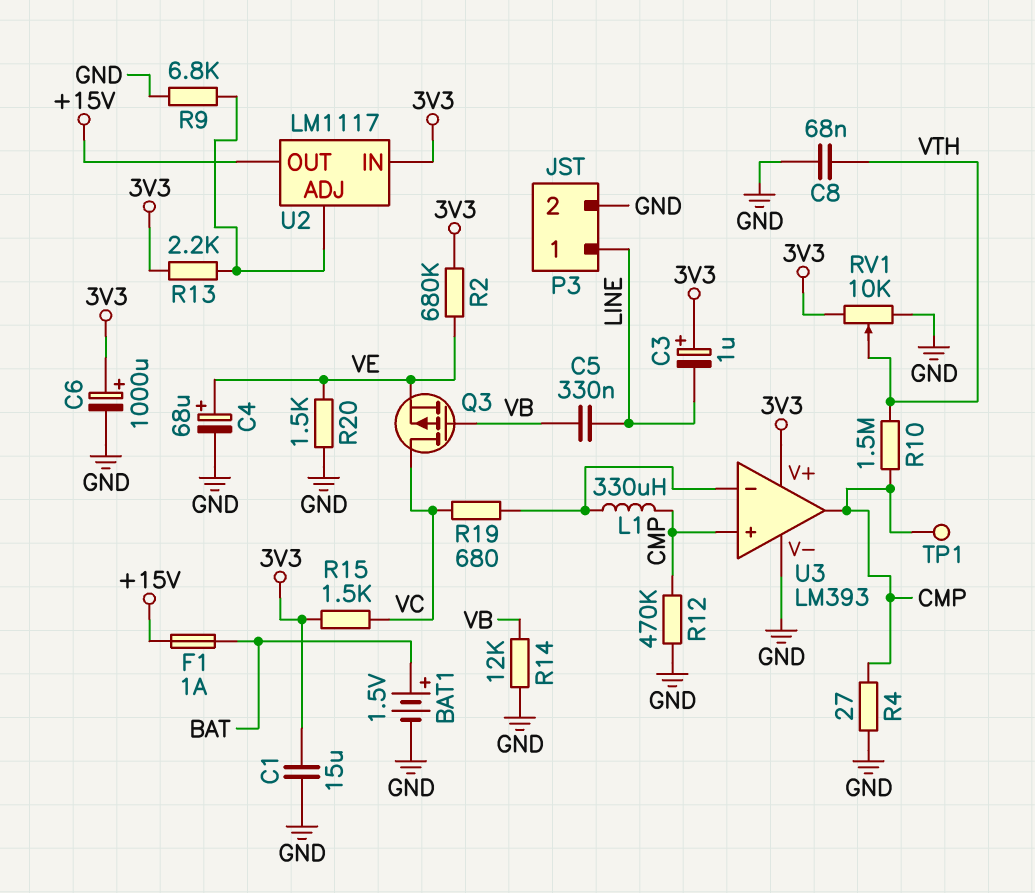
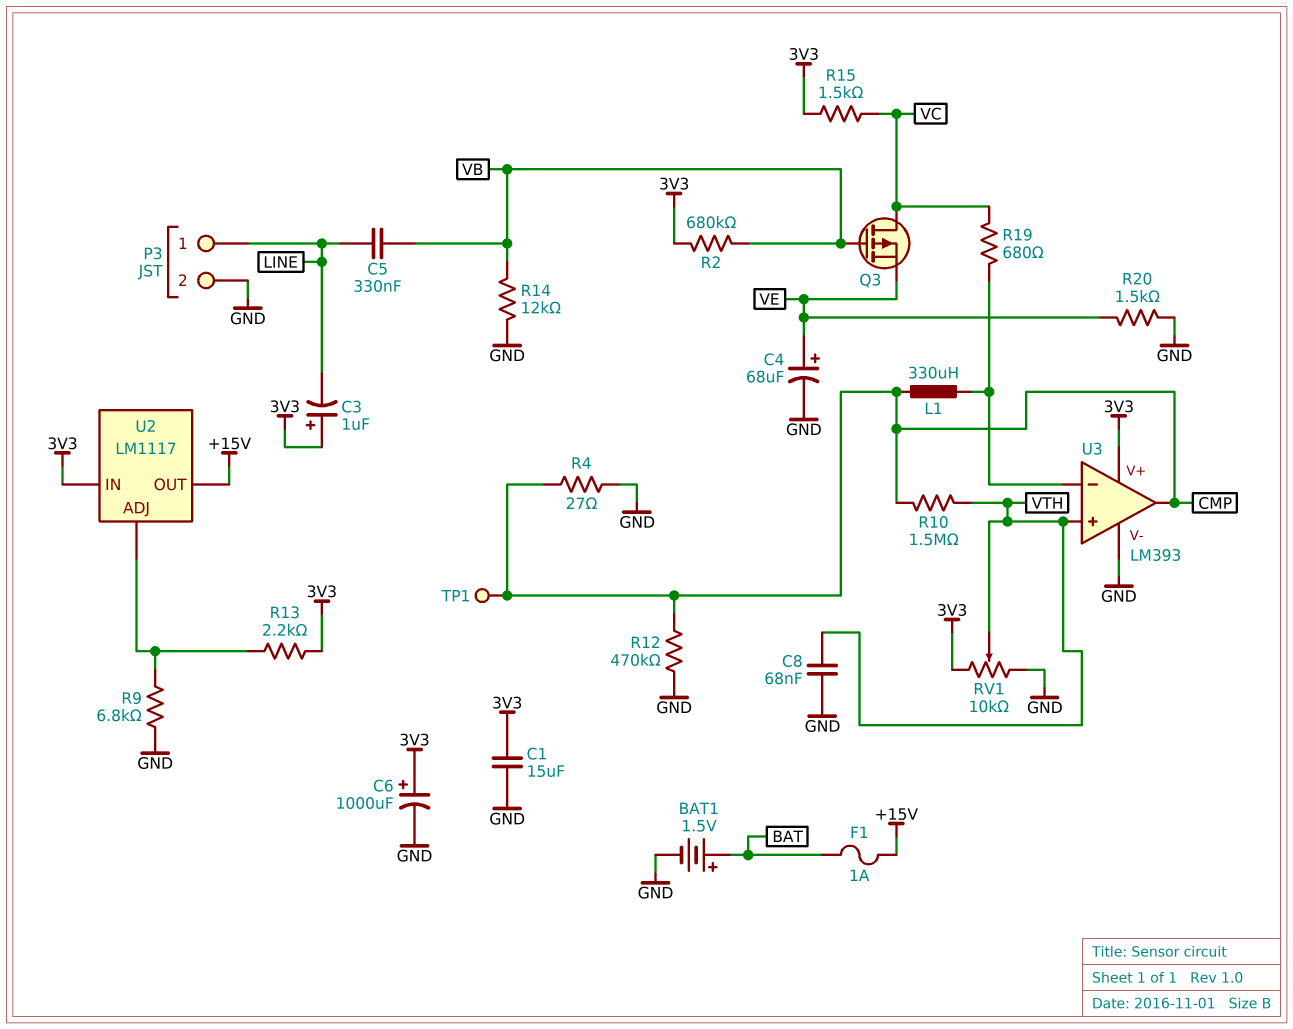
R2: 680k (3V3, VE) -> 680k (3V3, VB)
U3 pin in+: CMP -> VTH

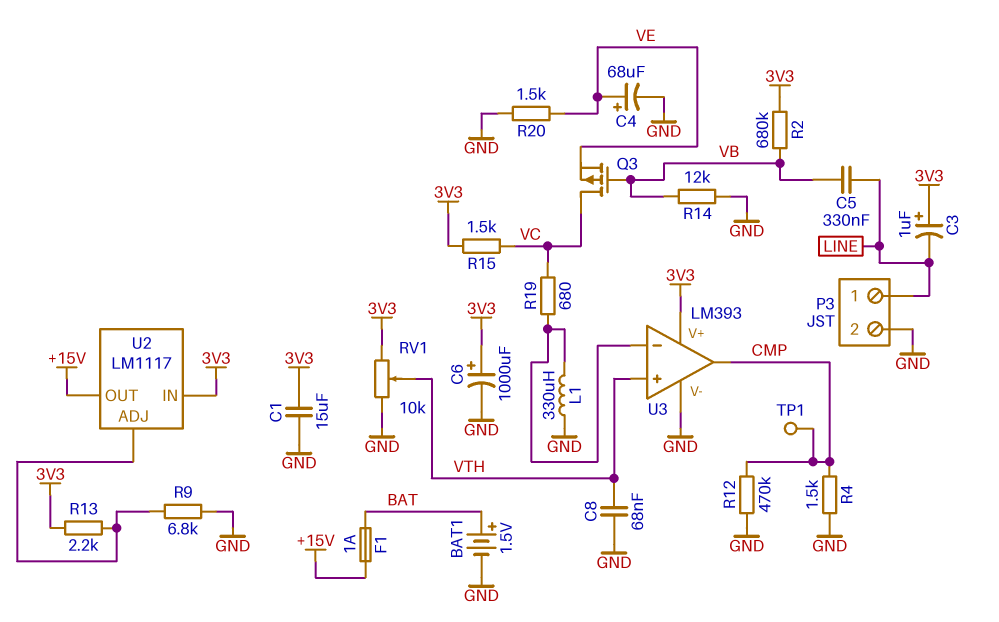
L1: 330uH (CMP, U3/in-) -> 330uH (GND, U3/in-)
R4: 27 (CMP, GND) -> 1.5k (CMP, GND)
R10: 1.5M (CMP, VTH) -> none

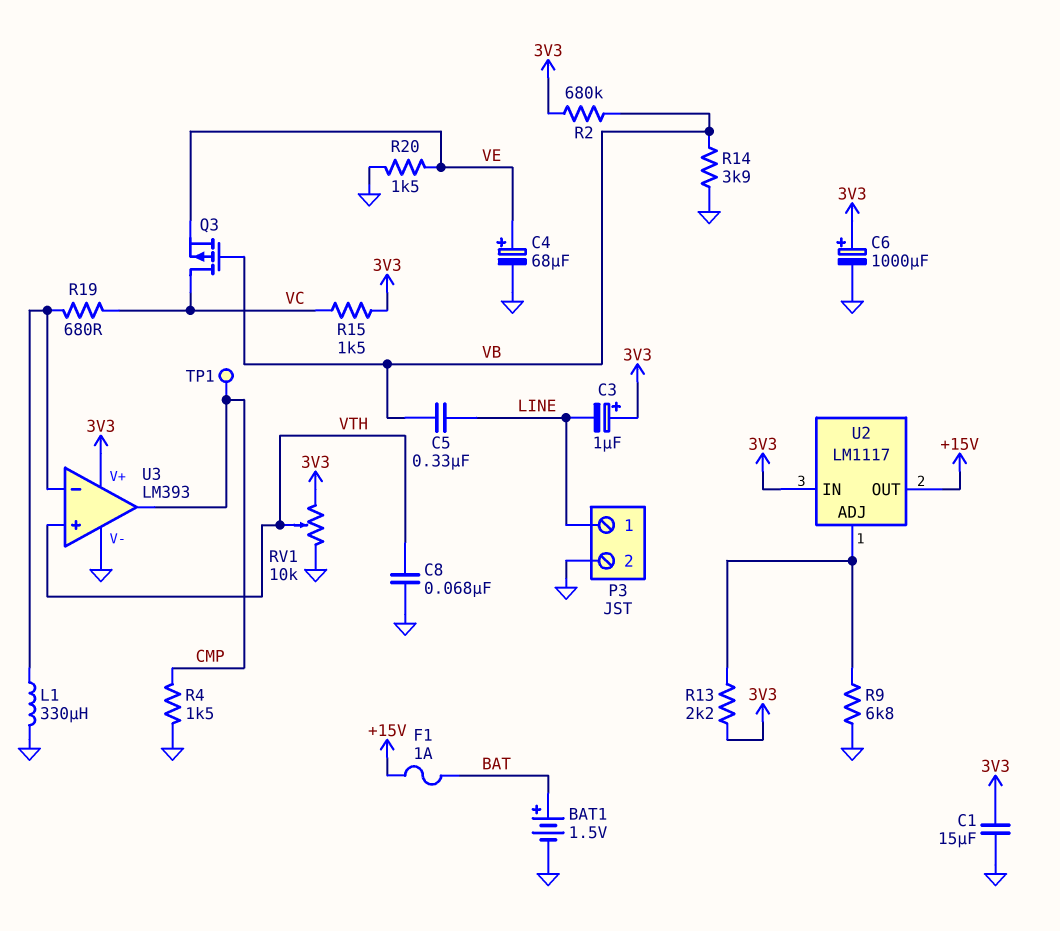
R12: 470k (CMP, GND) -> none
R14: 12k (GND, VB) -> 3.9k (GND, VB)

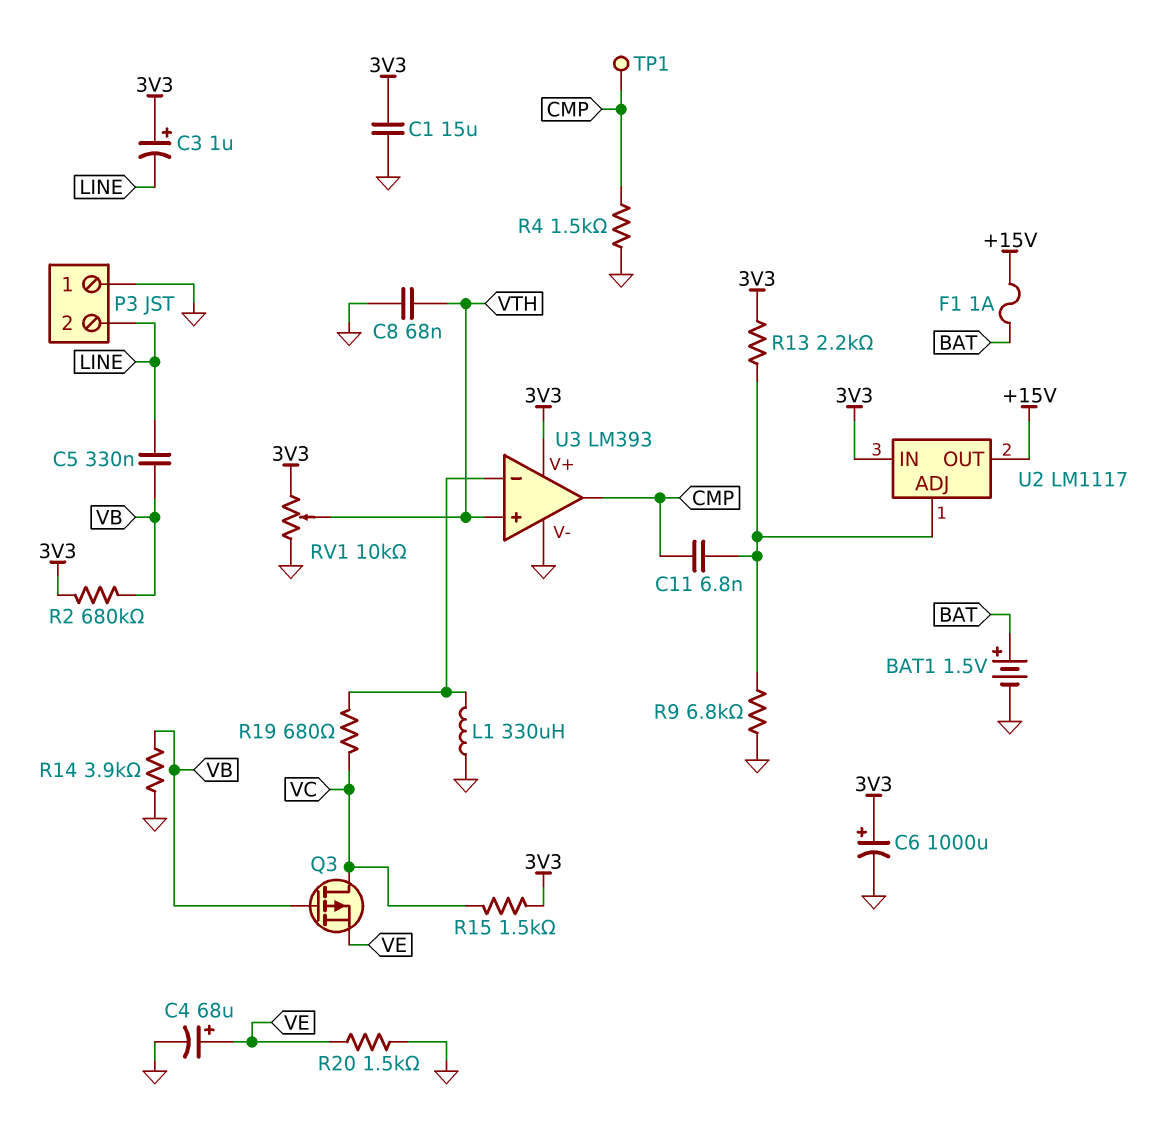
C11: none -> 6.8nF (CMP, U2/ADJ)
P3 pin 1: LINE -> GND
P3 pin 2: GND -> LINE

